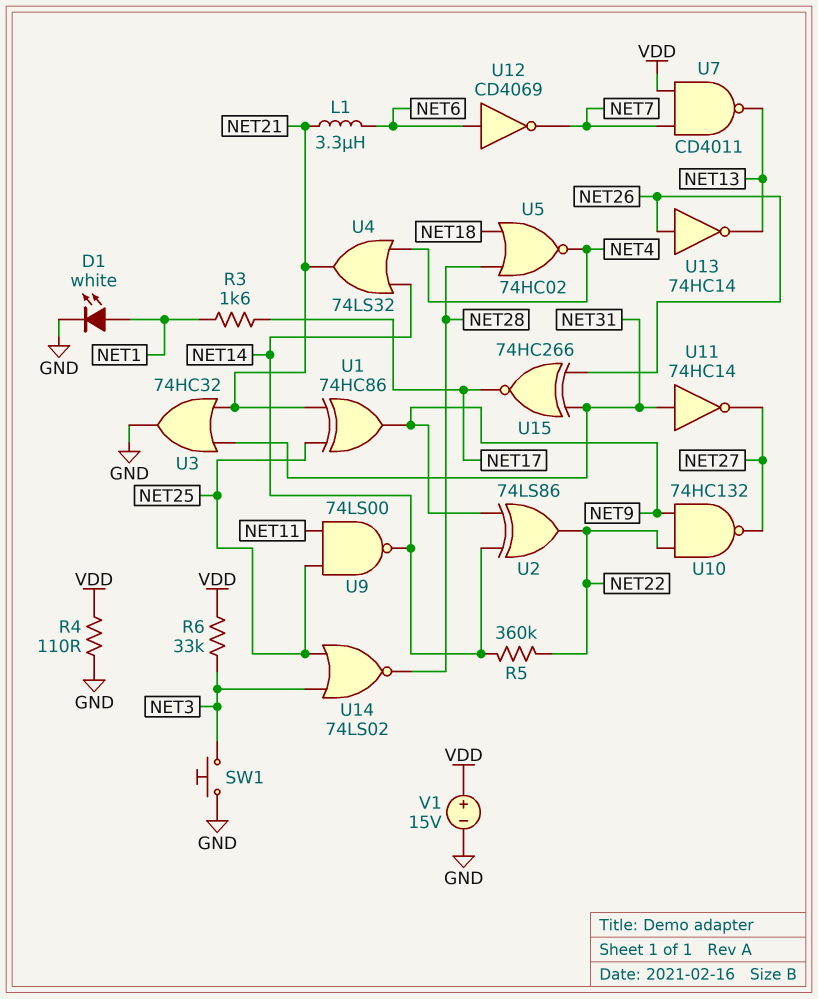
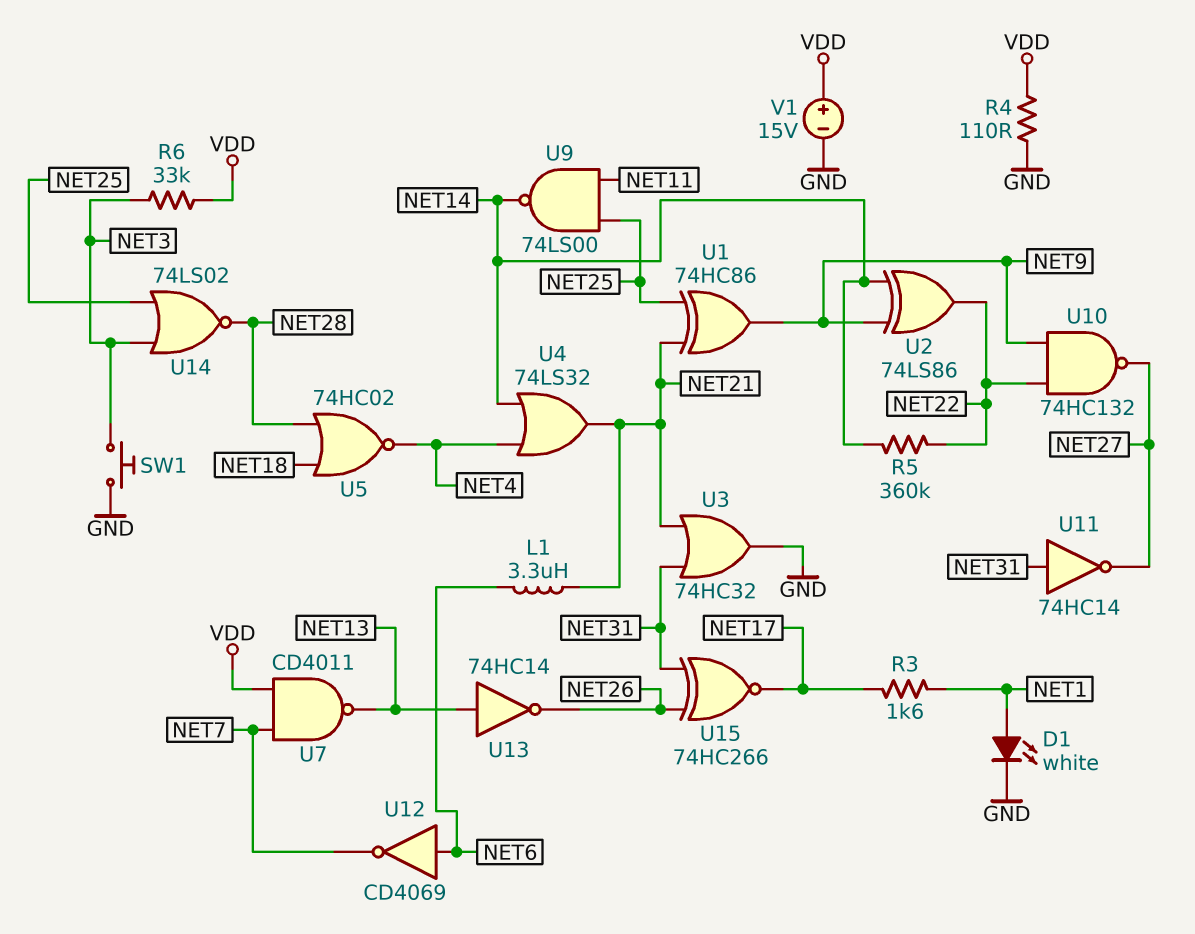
U13: NOT 74HC14 (in NET26, out NET13) -> NOT 74HC14 (in NET13, out NET26)

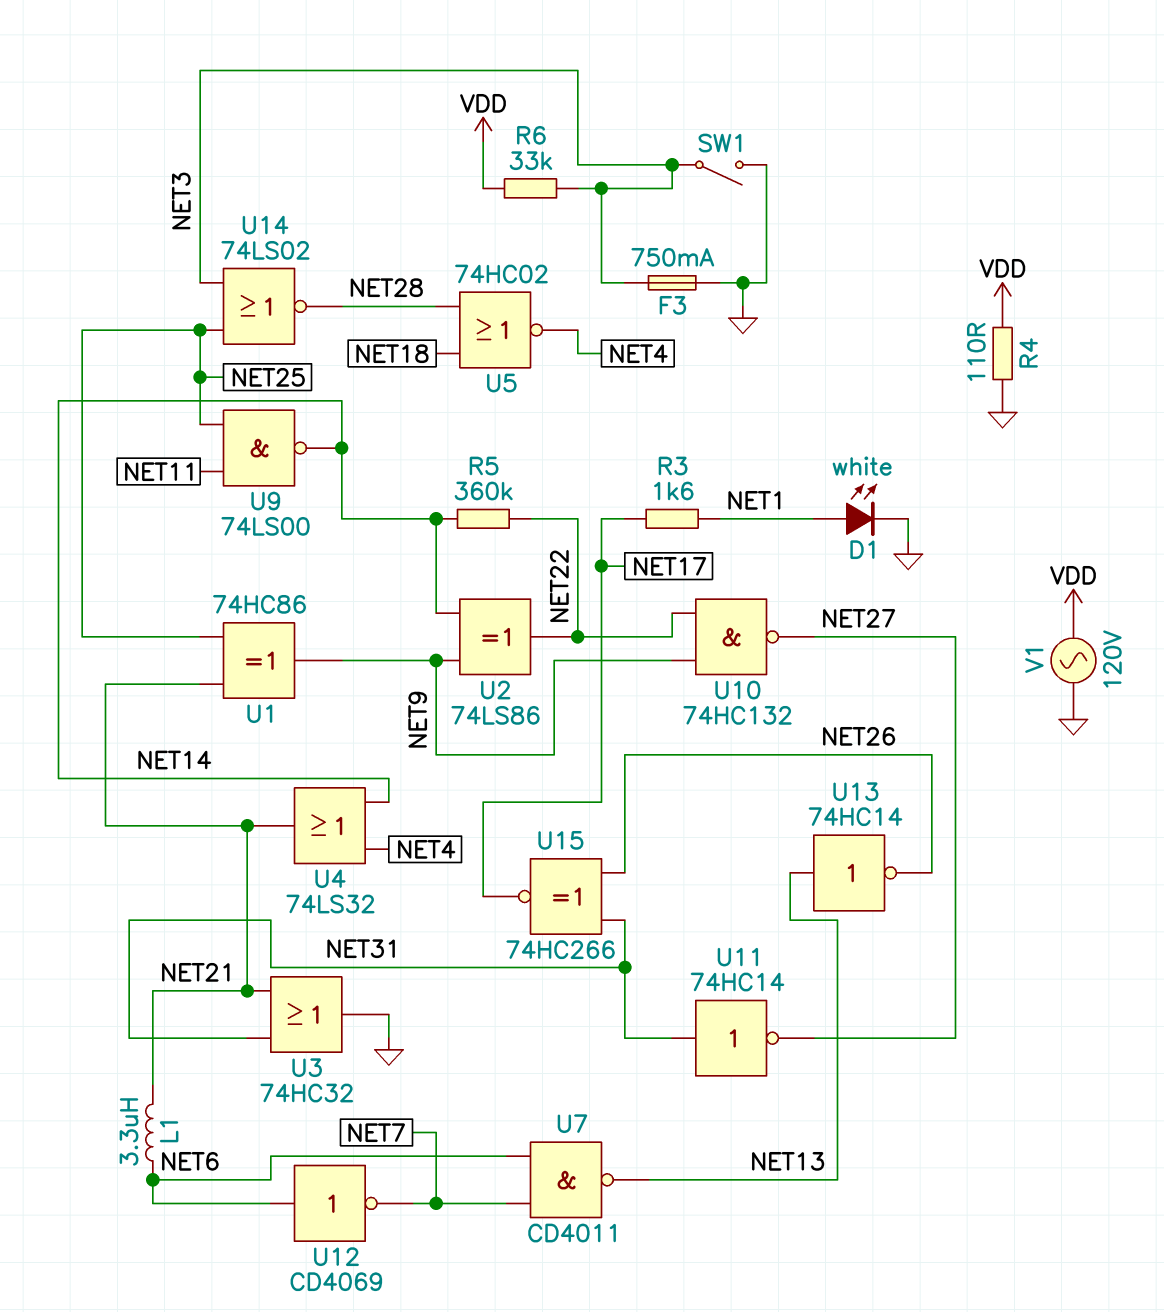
F3: none -> 750mA (GND, NET3)
SW1: button (GND, NET3) -> switch (GND, NET3)
U7: NAND CD4011 (in NET7, in VDD, out NET13) -> NAND CD4011 (in NET6, in NET7, out NET13)
V1: 15V (plus VDD, minus GND) -> AC 120V (GND, VDD)

